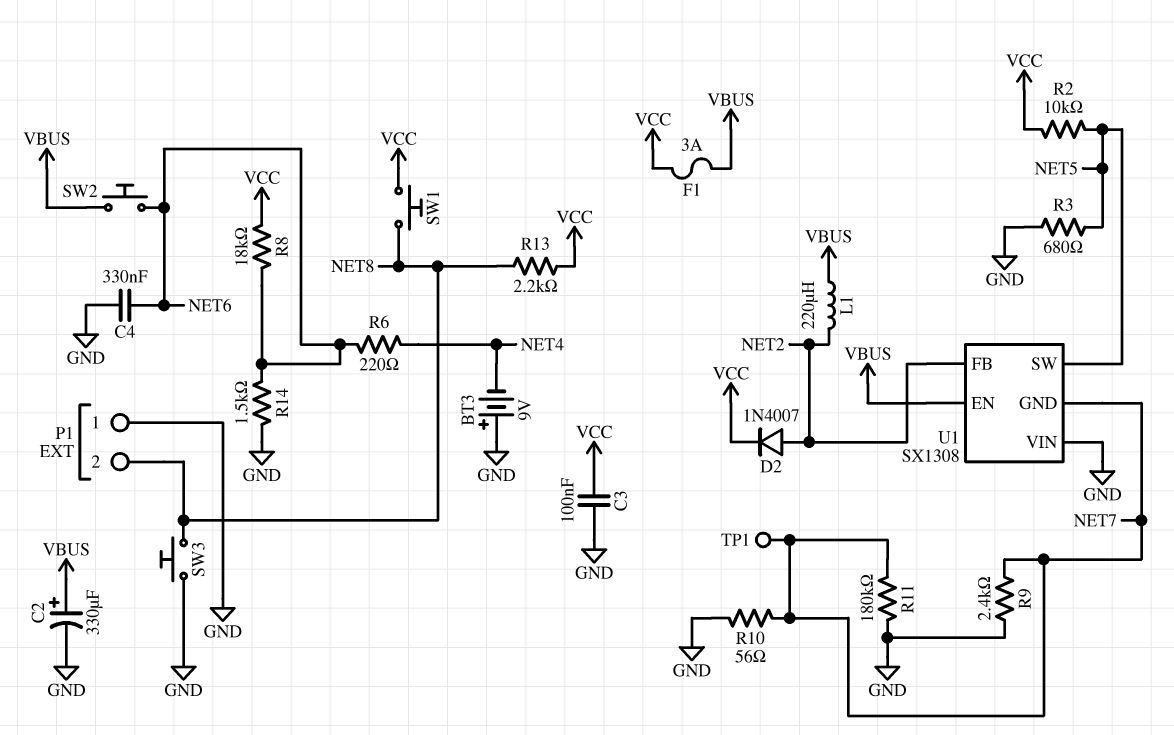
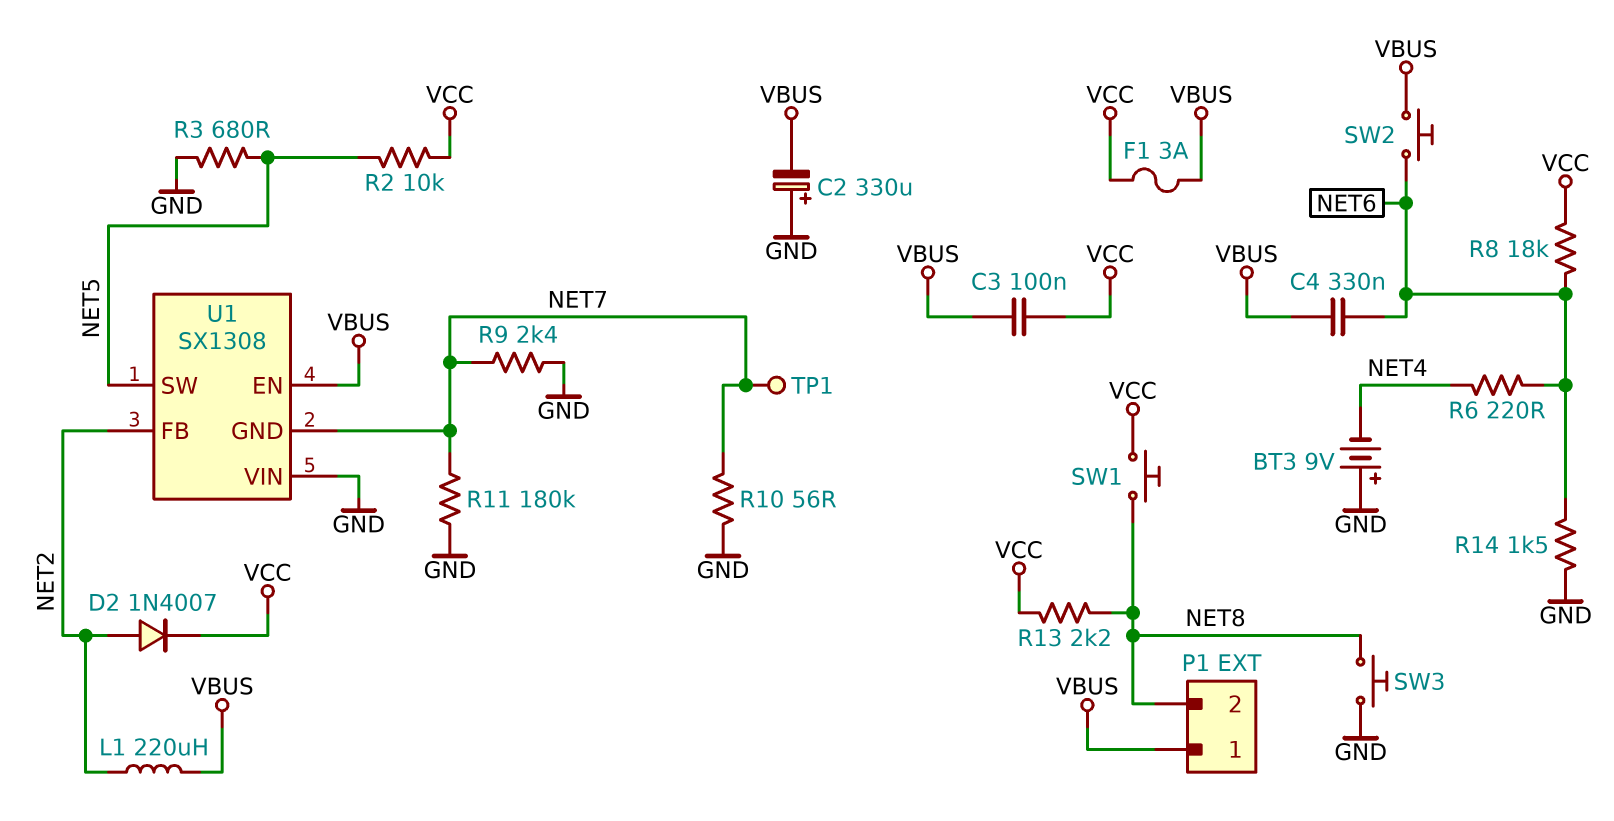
C2: 330uF (plus VBUS, minus GND) -> 330uF (plus GND, minus VBUS)
C3: 100nF (GND, VCC) -> 100nF (VBUS, VCC)
C4: 330nF (GND, NET6) -> 330nF (NET6, VBUS)
P1 pin 1: GND -> VBUS

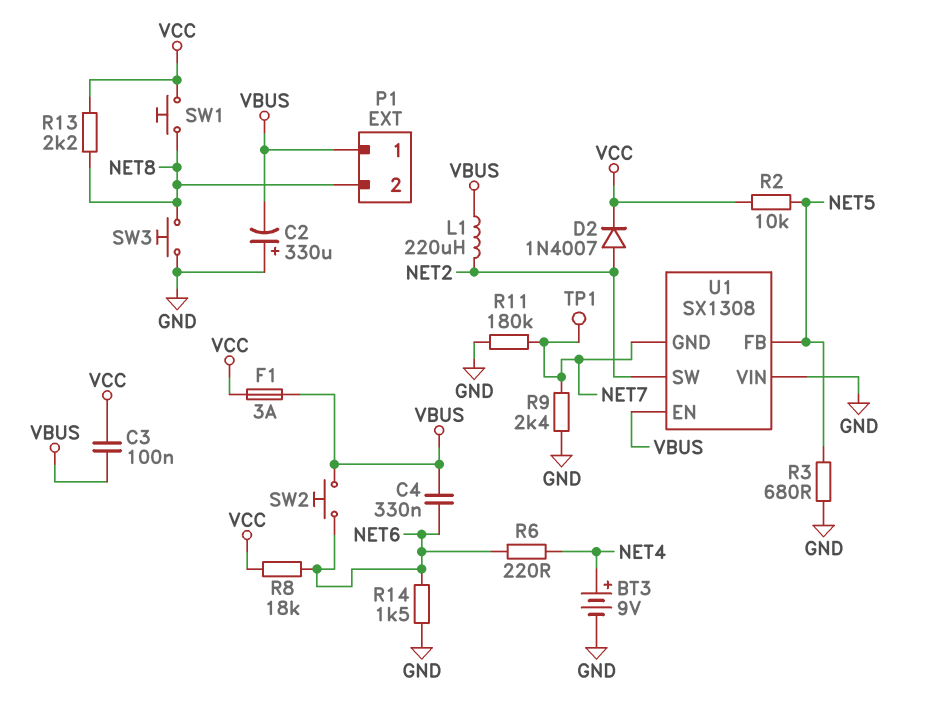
BT3: 9V (plus GND, minus NET4) -> 9V (plus NET4, minus GND)
R10: 56 (GND, NET7) -> none
U1 pin FB: NET2 -> NET5
U1 pin SW: NET5 -> NET2

